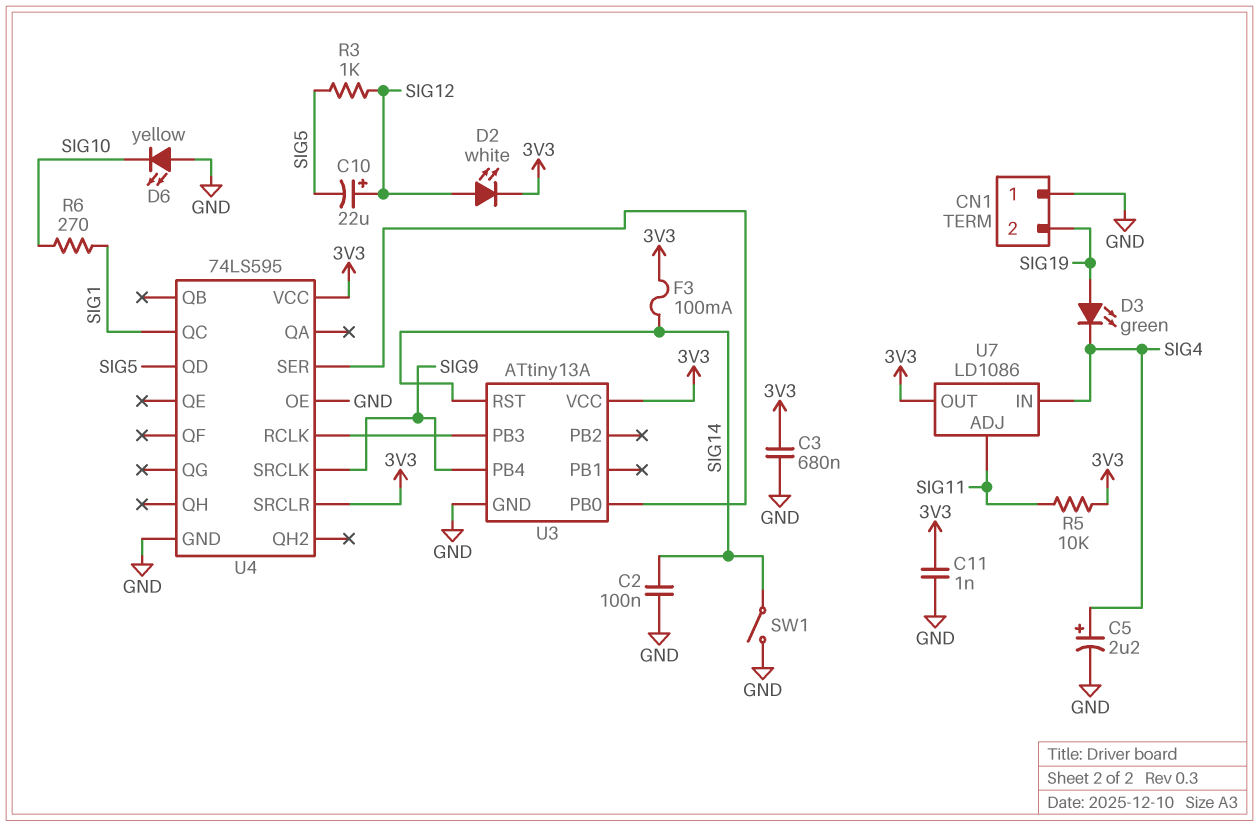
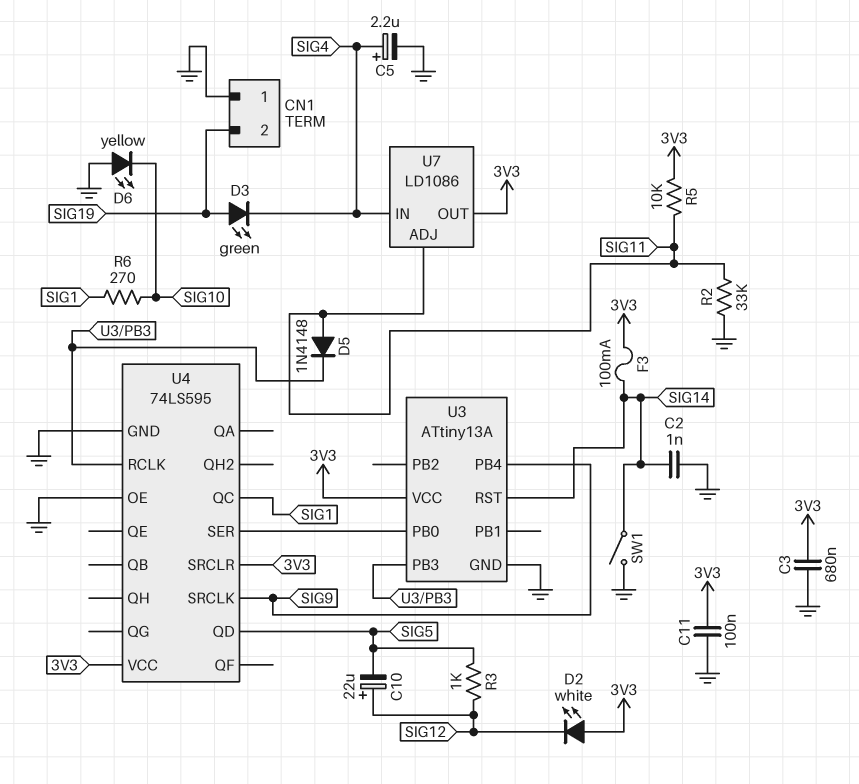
C2: 100nF (GND, SIG14) -> 1nF (GND, SIG14)
C11: 1nF (3V3, GND) -> 100nF (3V3, GND)
D2: LED white (A SIG12, K 3V3) -> LED white (A 3V3, K SIG12)
D5: none -> diode 1N4148 (A SIG11, K U3/PB3)
R2: none -> 33k (GND, SIG11)

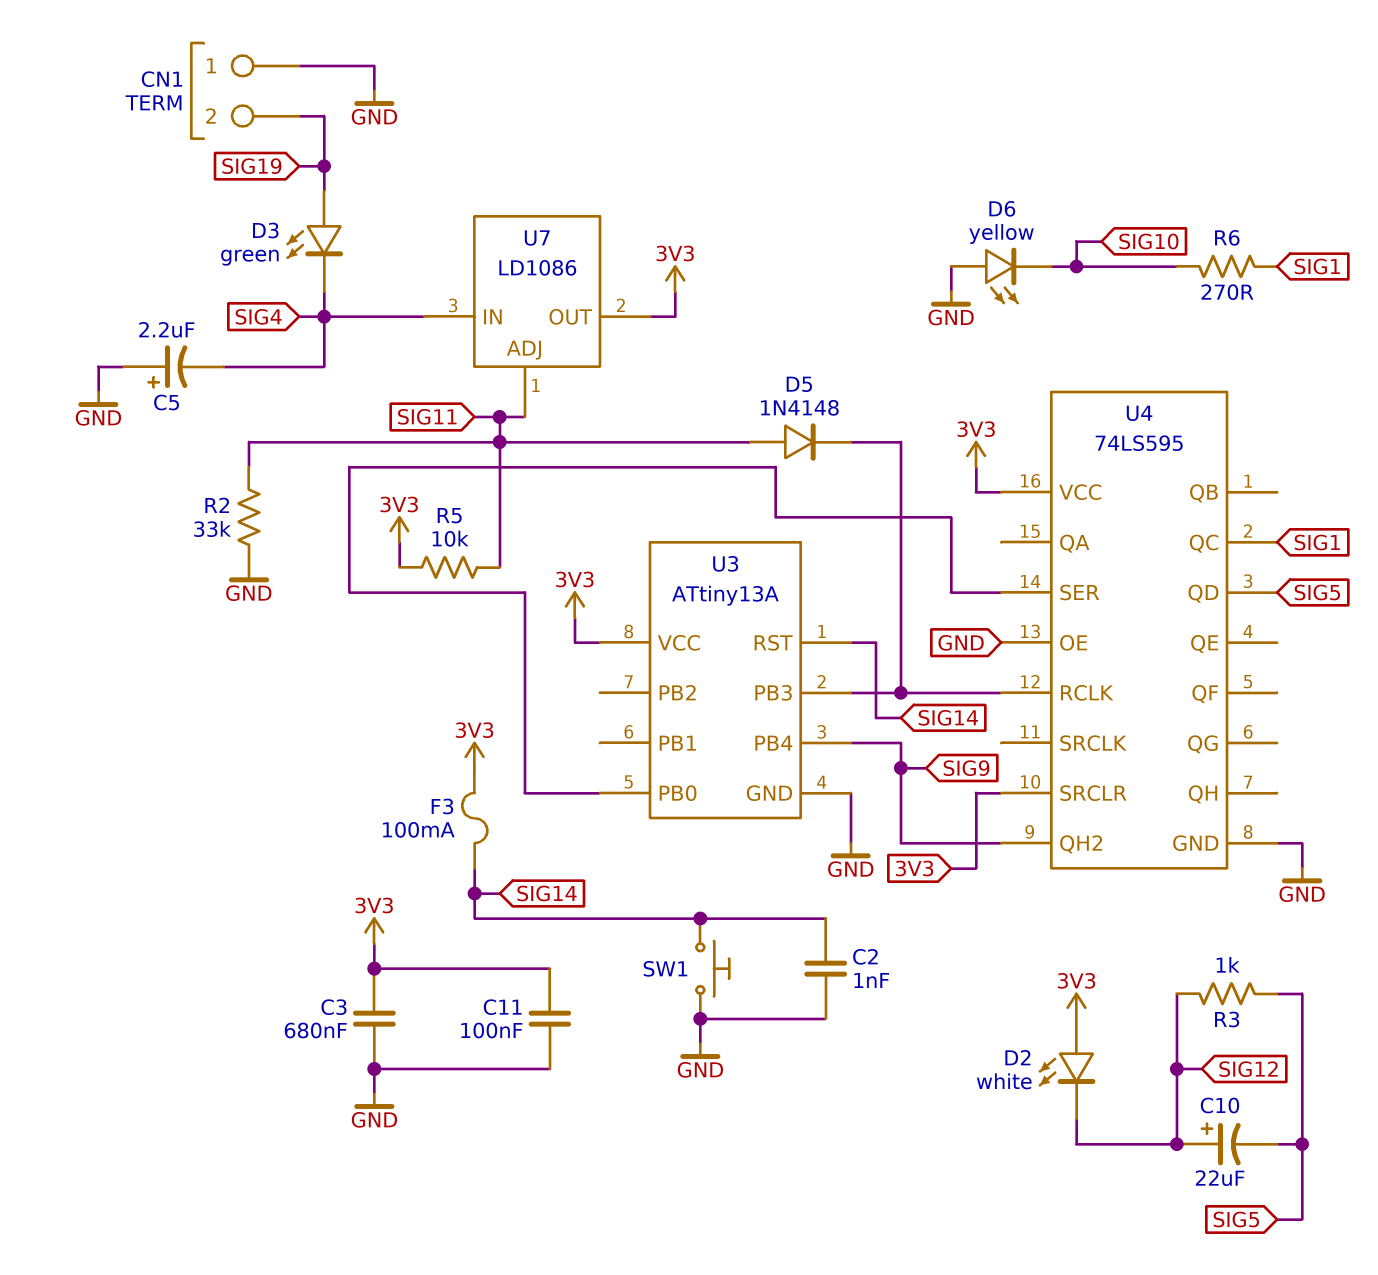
C5: 2.2uF (plus SIG4, minus GND) -> 2.2uF (plus GND, minus SIG4)
SW1: switch (GND, SIG14) -> button (GND, SIG14)
U4 pin QH2: none -> SIG9
U4 pin SRCLK: SIG9 -> none

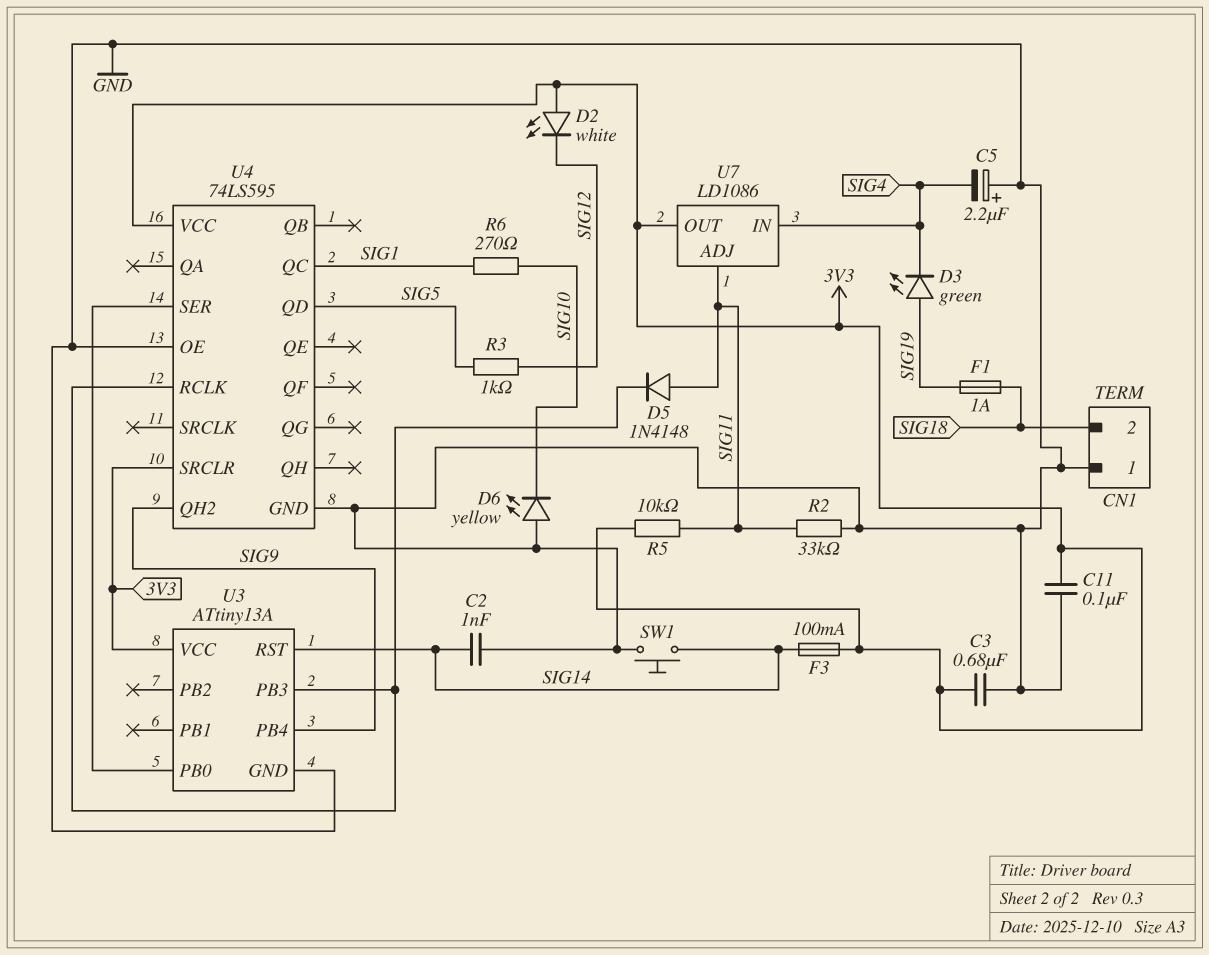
C10: 22uF (plus SIG12, minus SIG5) -> none
CN1 pin 2: SIG19 -> SIG18
F1: none -> 1A (SIG18, SIG19)

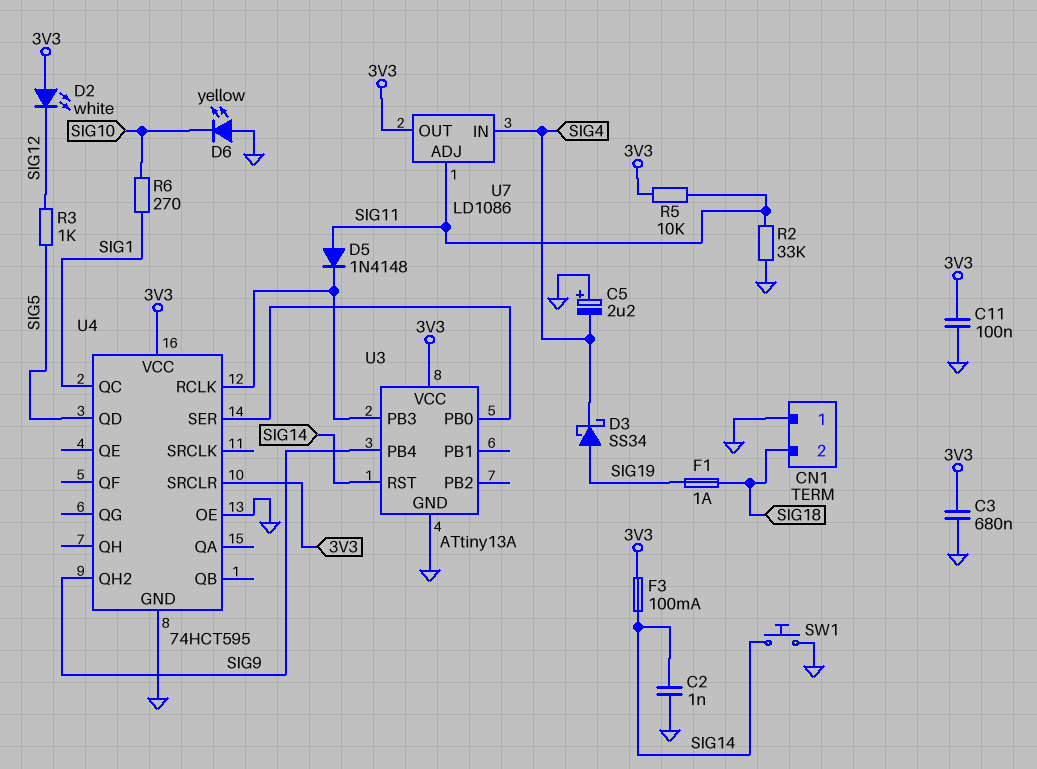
D3: LED green (A SIG19, K SIG4) -> schottky SS34 (A SIG19, K SIG4)
U4: 74LS595 -> 74HCT595

